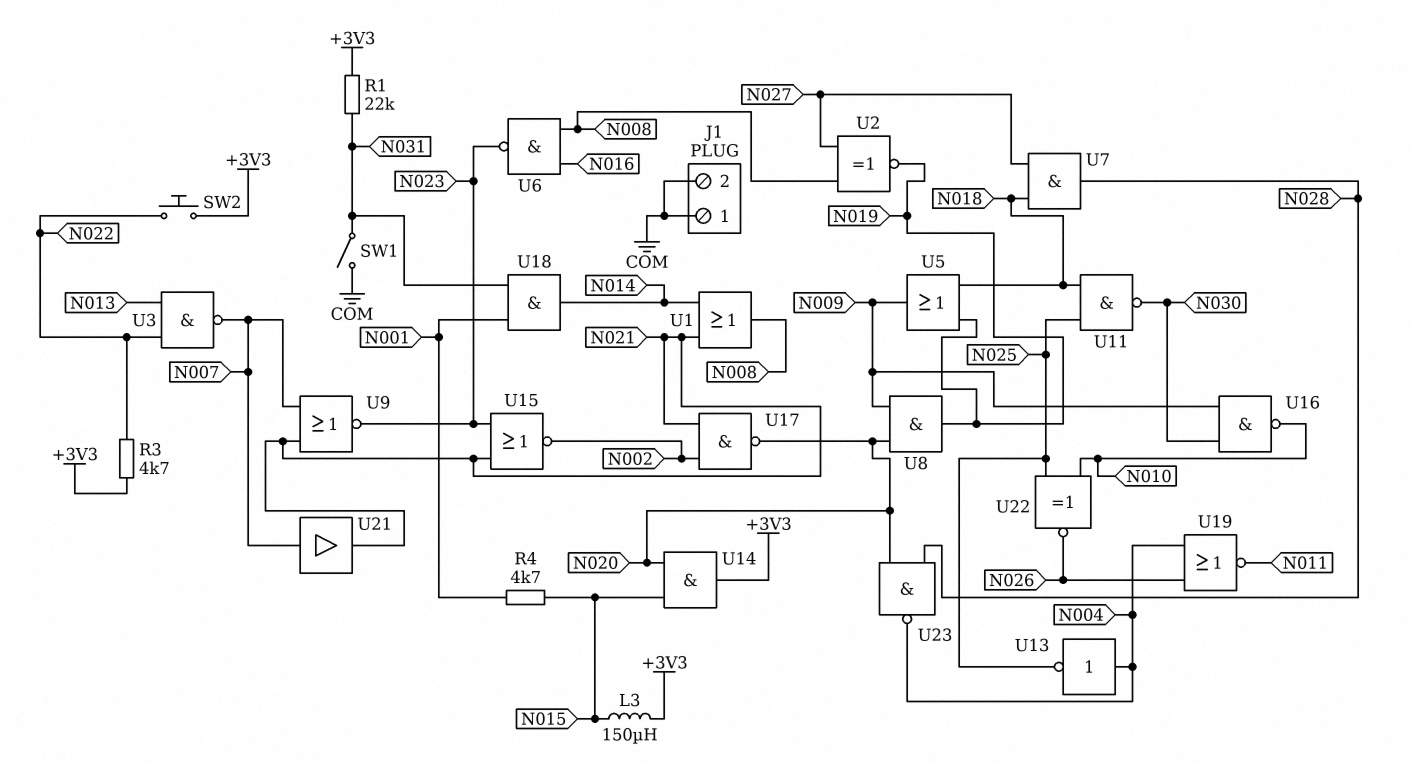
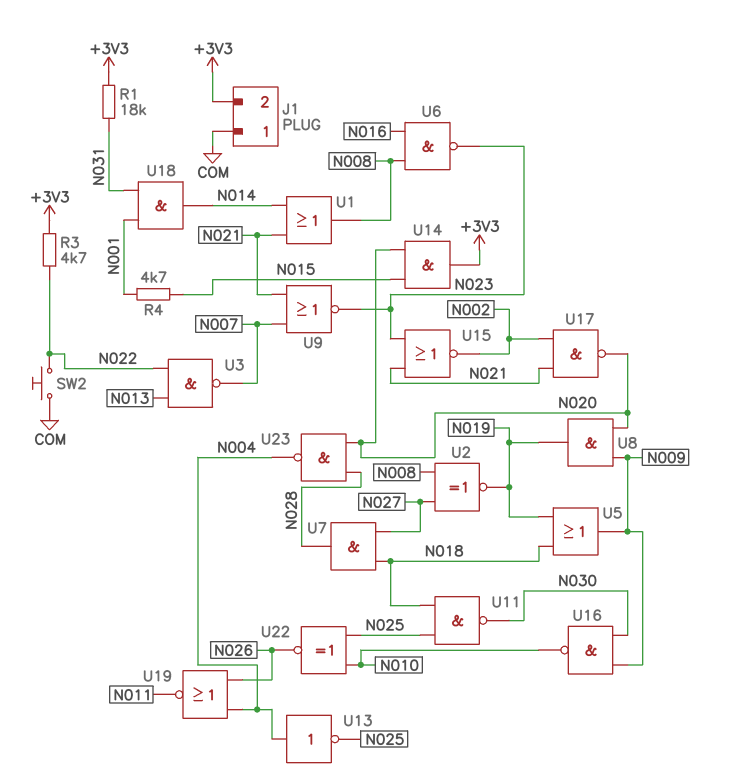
J1 pin 2: COM -> +3V3
L3: 150uH (+3V3, N015) -> none
R1: 22k (+3V3, N031) -> 18k (+3V3, N031)
SW1: switch (COM, N031) -> none
SW2: button (+3V3, N022) -> button (COM, N022)
U21: buffer (in N007, out N021) -> none

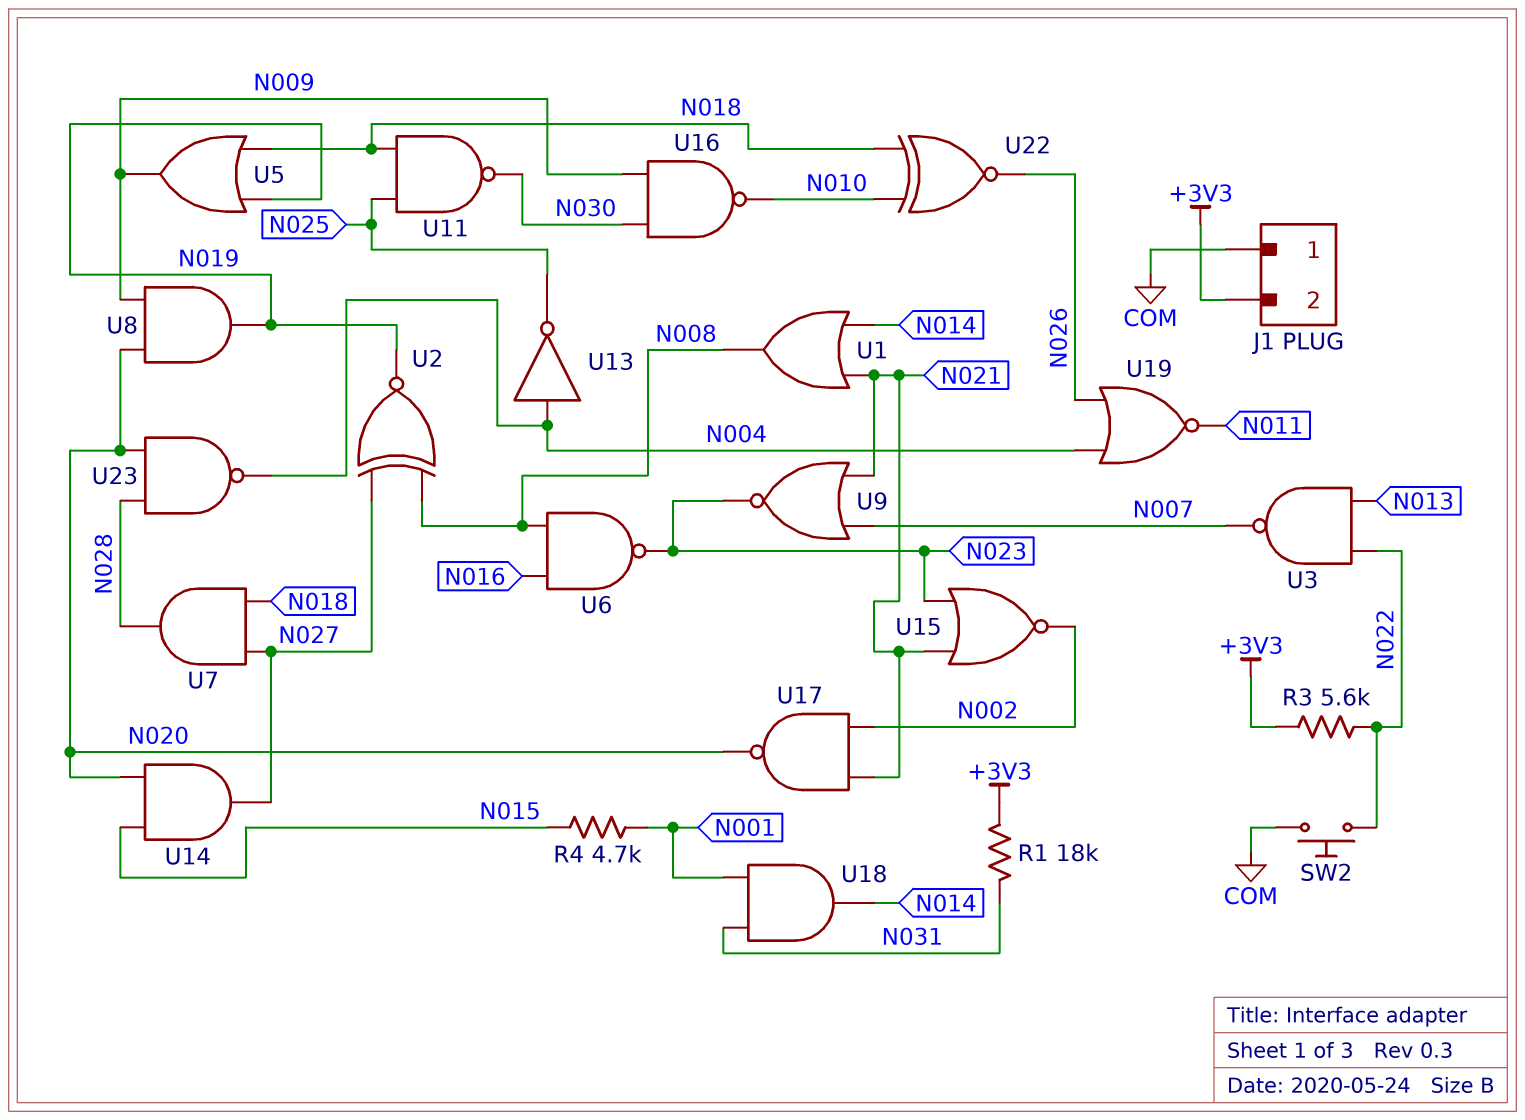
R3: 4.7k (+3V3, N022) -> 5.6k (+3V3, N022)
U14: AND (in N015, in N020, out +3V3) -> AND (in N015, in N020, out N027)
U22: XNOR (in N010, in N025, out N026) -> XNOR (in N010, in N018, out N026)

